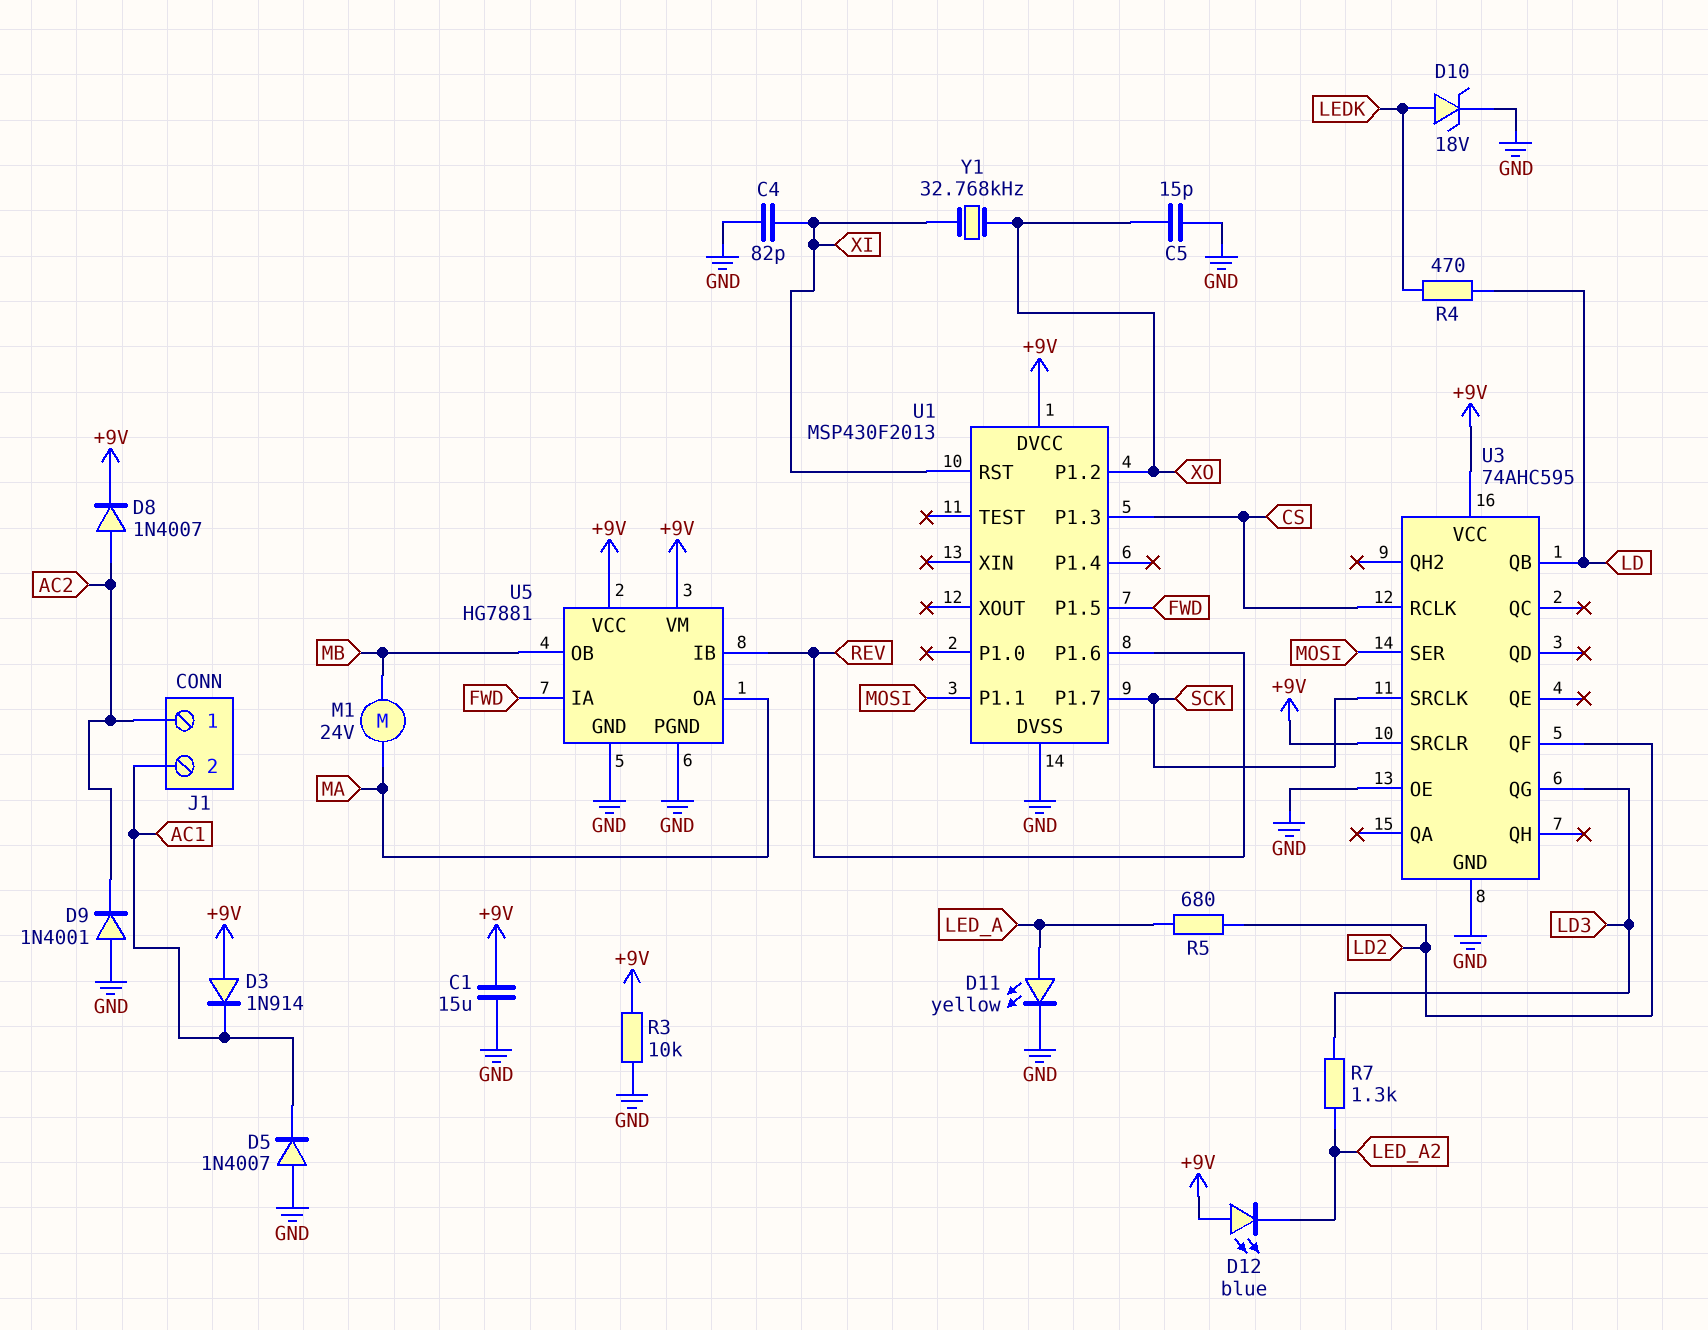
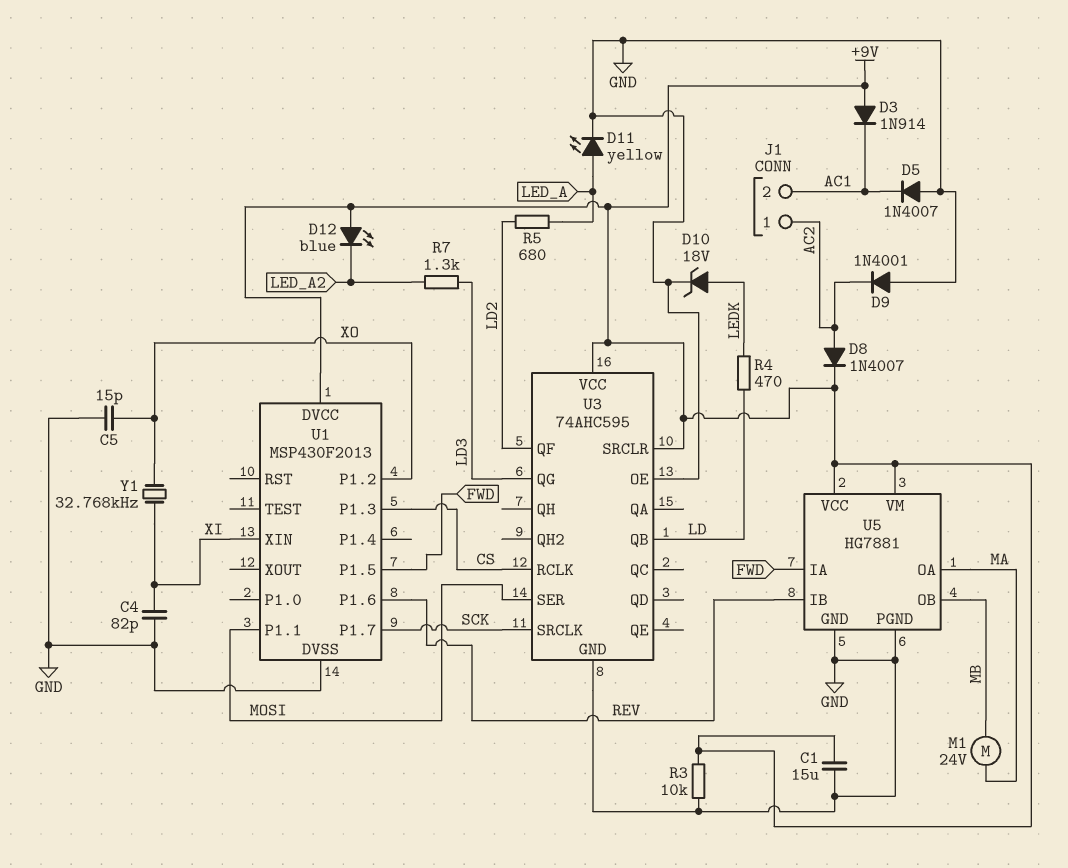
U1 pin RST: XI -> none
U1 pin XIN: none -> XI

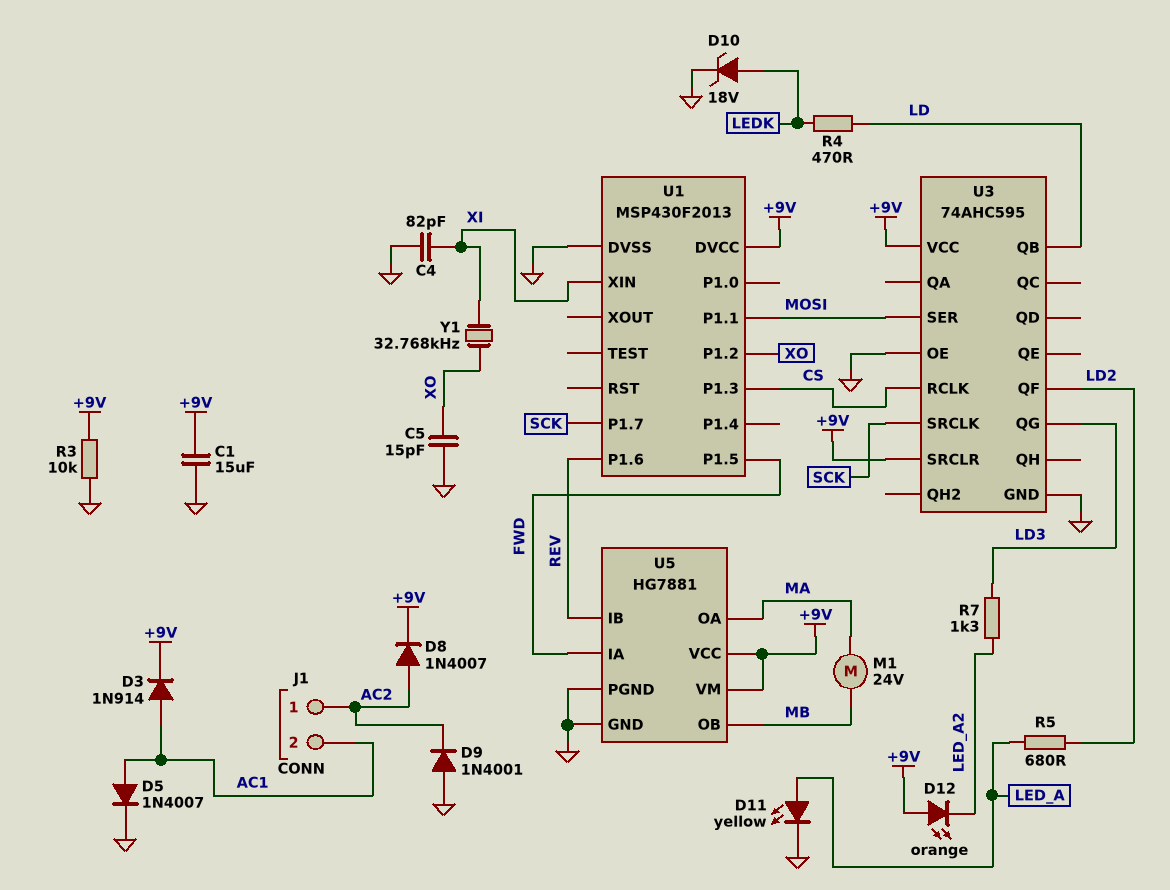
D3: diode 1N914 (A +9V, K AC1) -> diode 1N914 (A AC1, K +9V)
D5: diode 1N4007 (A GND, K AC1) -> diode 1N4007 (A AC1, K GND)
D12: LED blue (A +9V, K LED_A2) -> LED orange (A +9V, K LED_A2)

